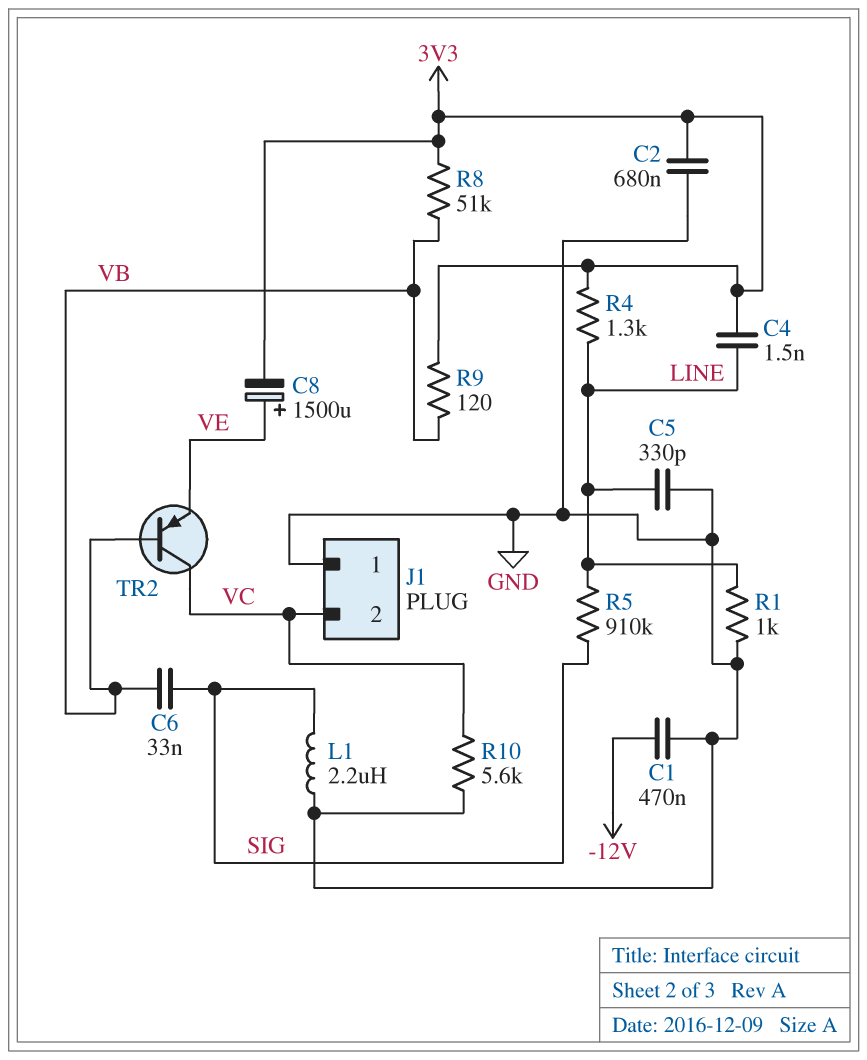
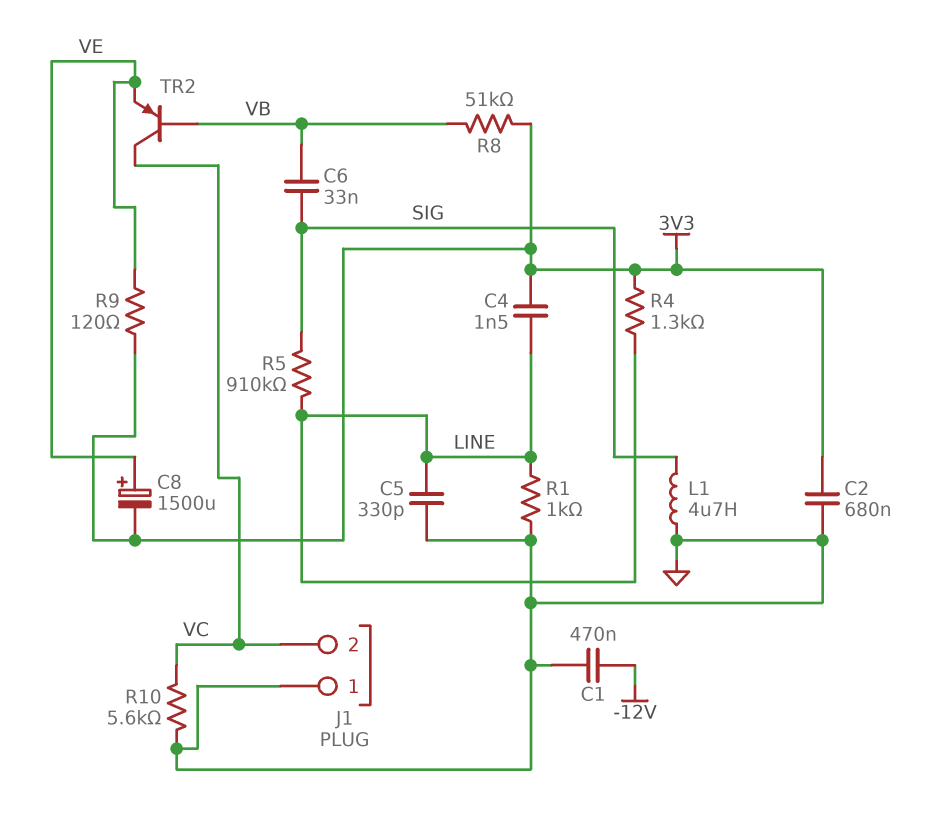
L1: 2.2uH (GND, SIG) -> 4.7uH (GND, SIG)
R9: 120 (3V3, VB) -> 120 (3V3, VE)

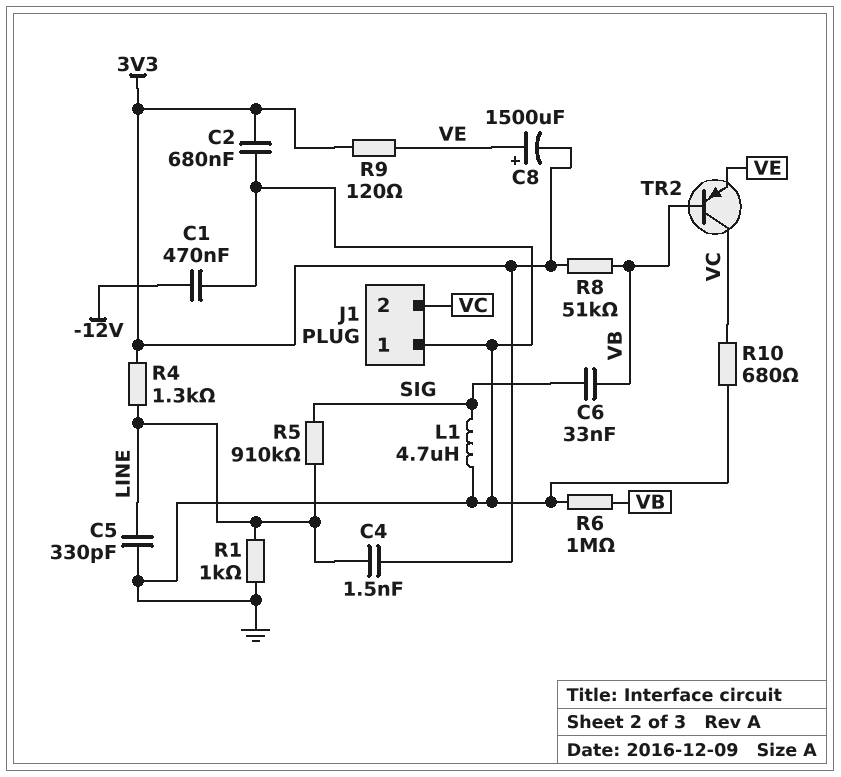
R6: none -> 1M (GND, VB)
R10: 5.6k (GND, VC) -> 680 (GND, VC)

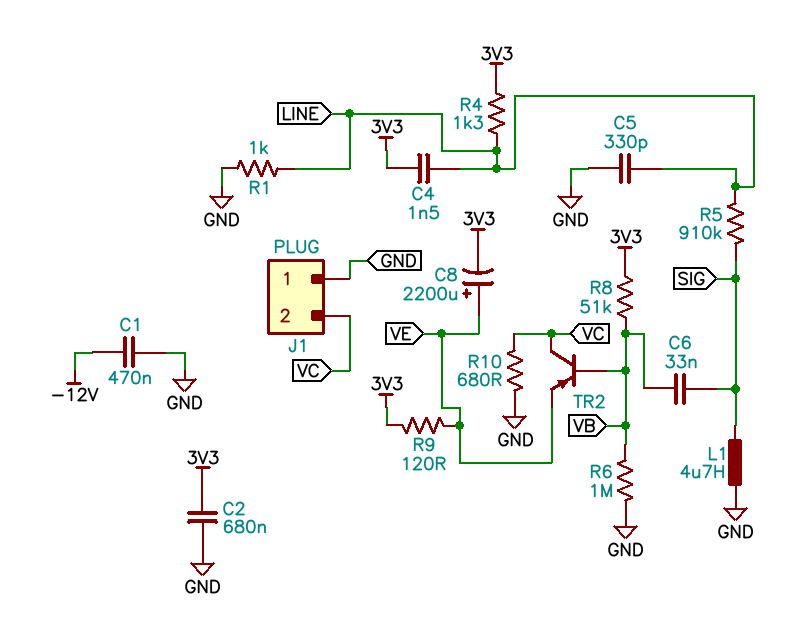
C8: 1500uF (plus VE, minus 3V3) -> 2200uF (plus VE, minus 3V3)

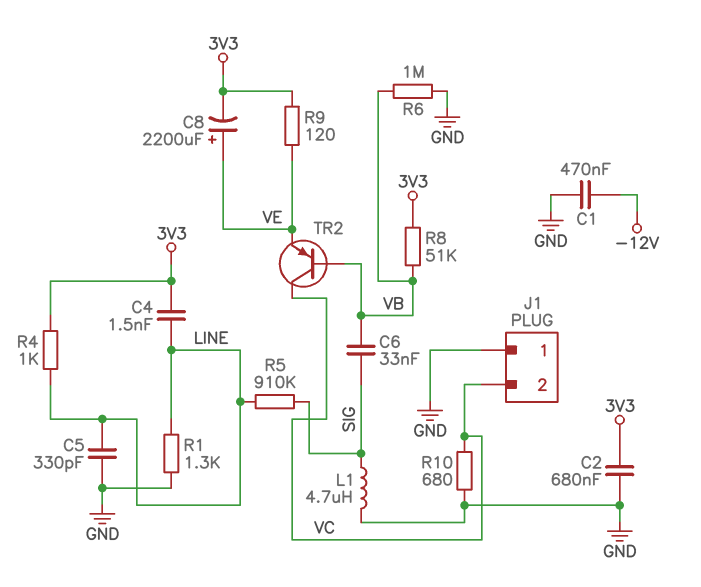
R1: 1k (GND, LINE) -> 1.3k (GND, LINE)
R4: 1.3k (3V3, LINE) -> 1k (3V3, LINE)

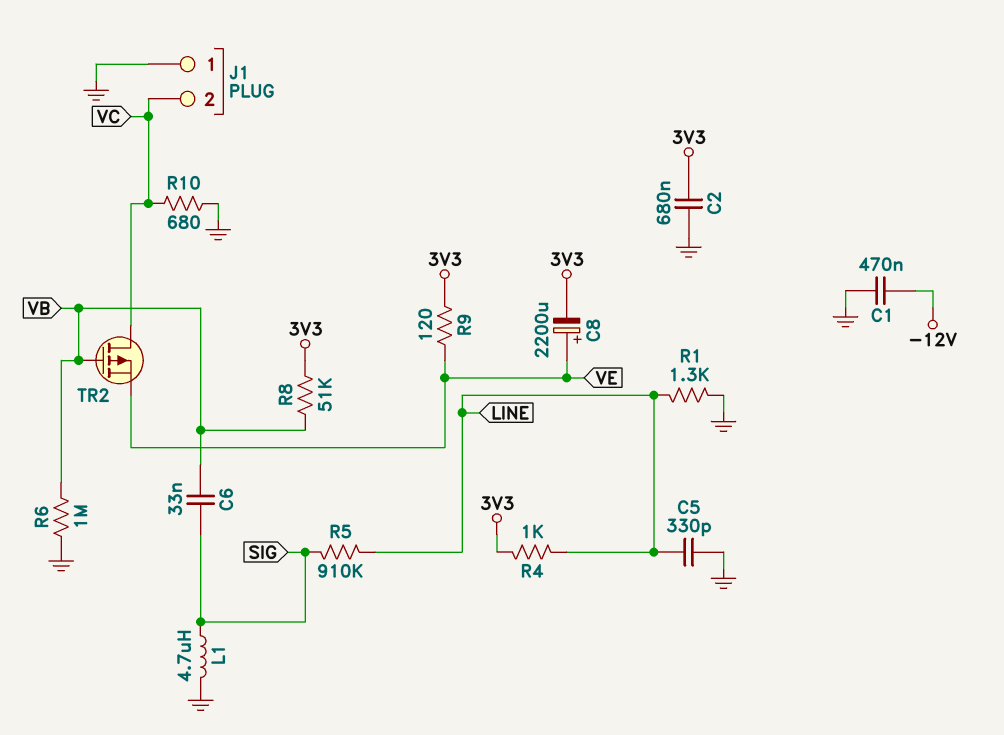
C4: 1.5nF (3V3, LINE) -> none
TR2: PNP (B VB, C VC, E VE) -> PMOS (G VB, D VC, S VE)

